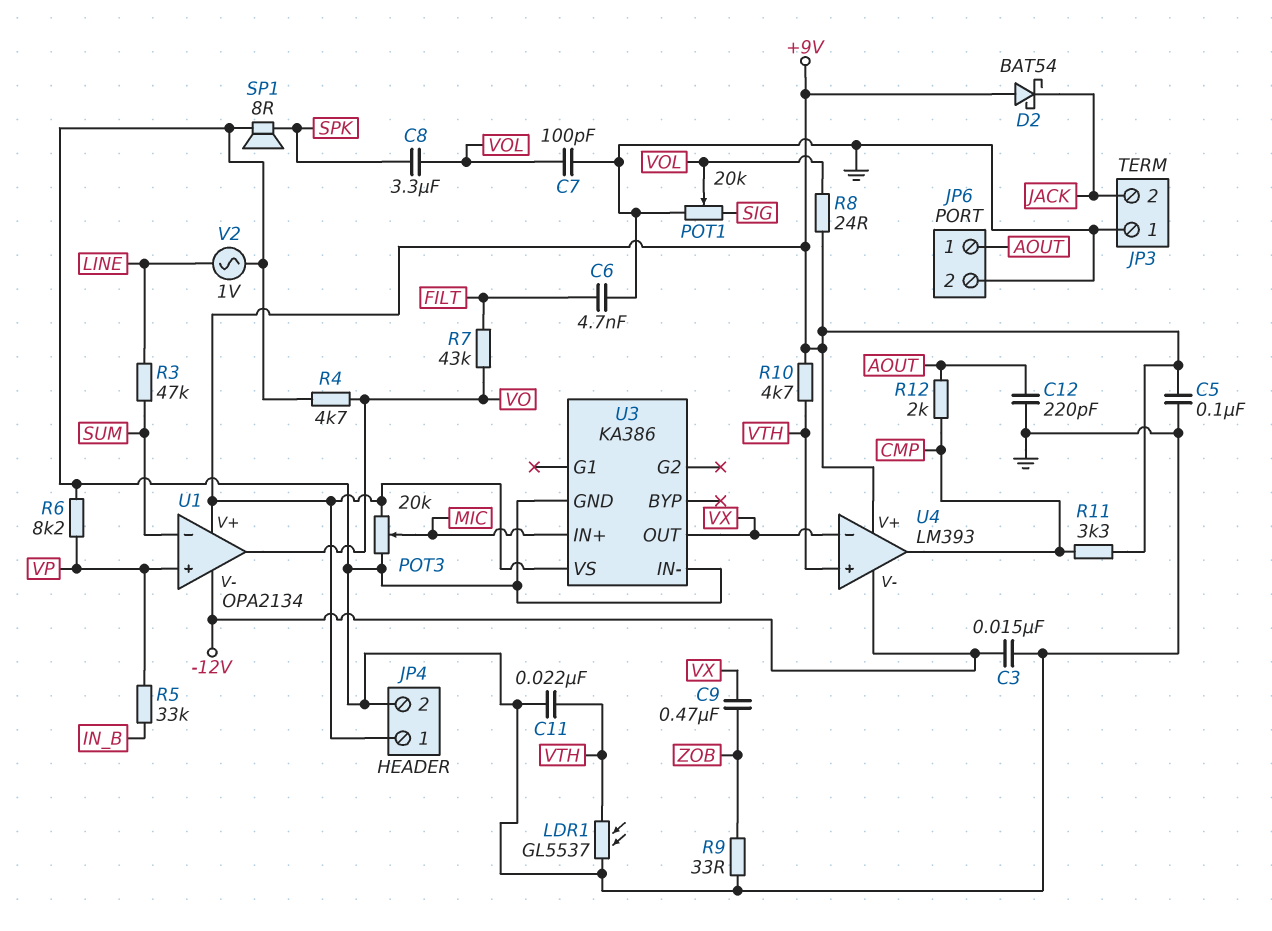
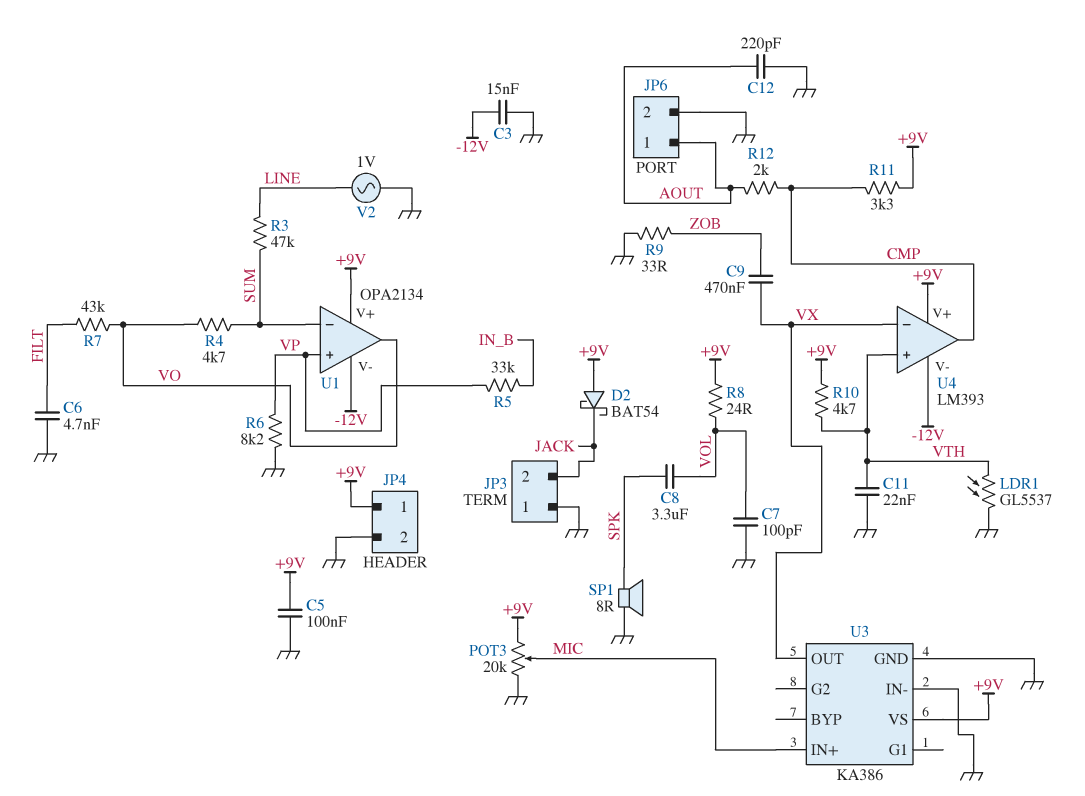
POT1: 20k (GND, SIG, wiper VOL) -> none
R4: 4.7k (GND, VO) -> 4.7k (SUM, VO)

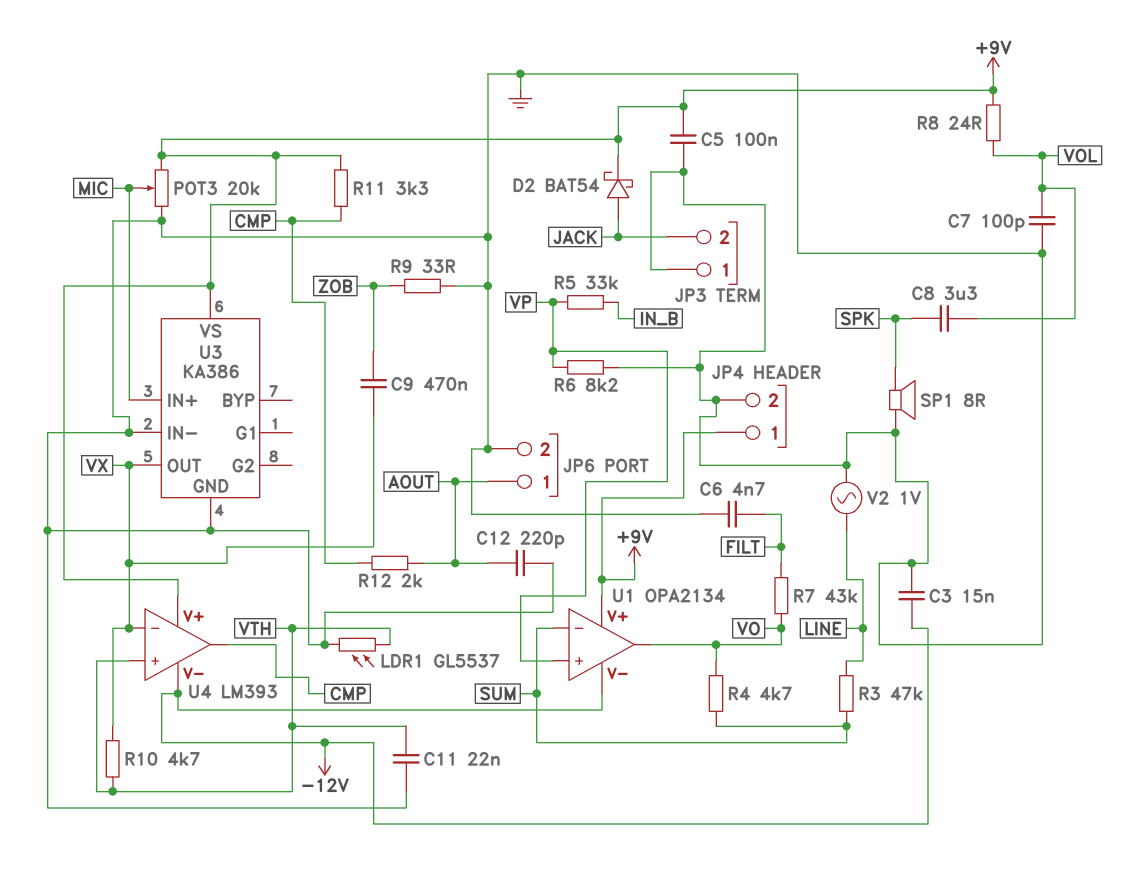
D2: schottky BAT54 (A +9V, K JACK) -> schottky BAT54 (A JACK, K +9V)
R10: 4.7k (+9V, VTH) -> 4.7k (VTH, VX)

